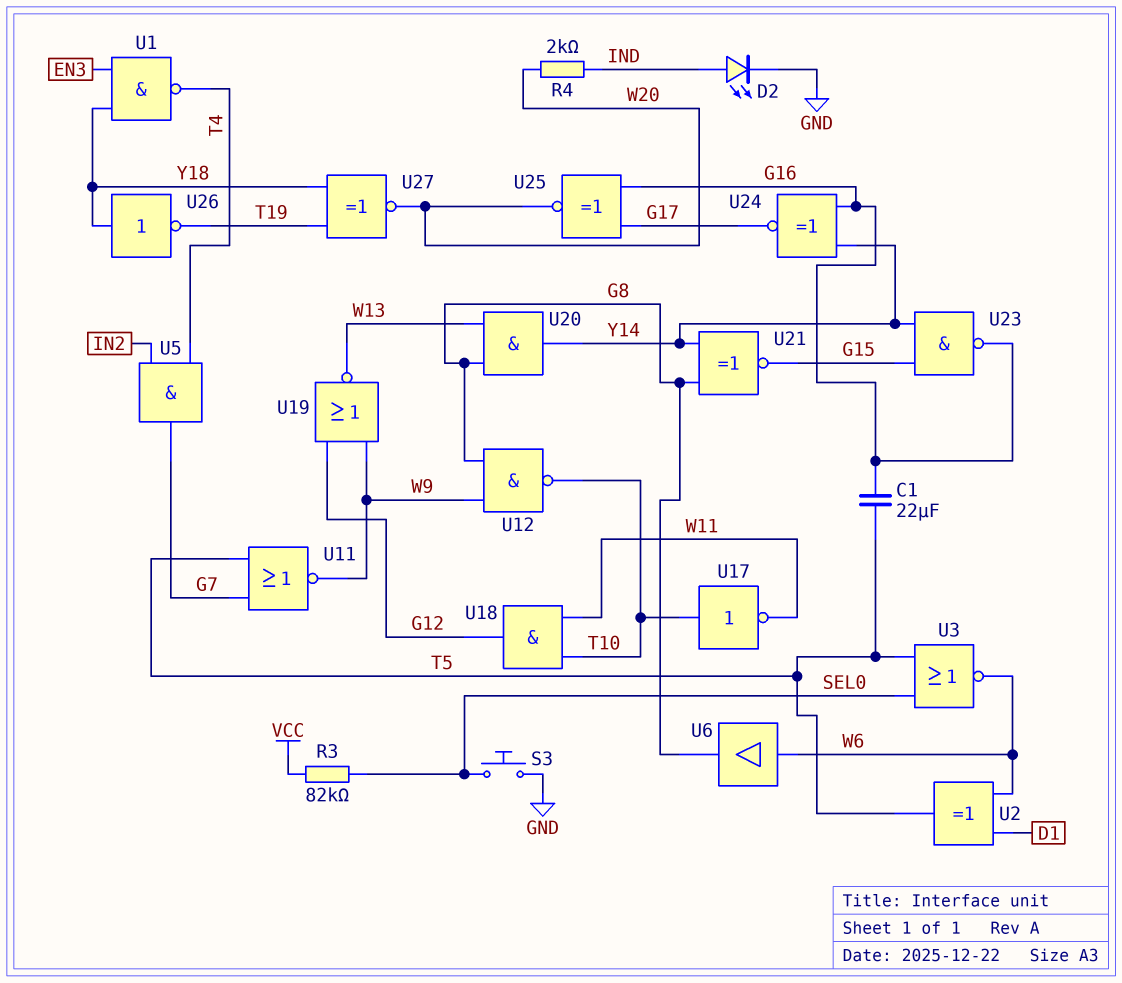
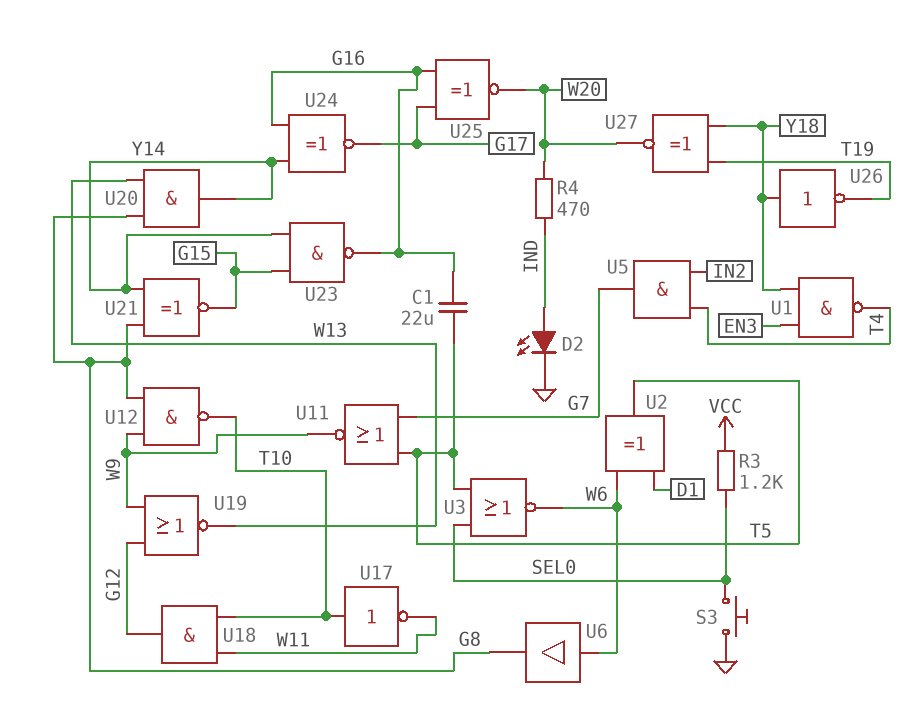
R3: 82k (SEL0, VCC) -> 1.2k (SEL0, VCC)
R4: 2k (IND, W20) -> 470 (IND, W20)

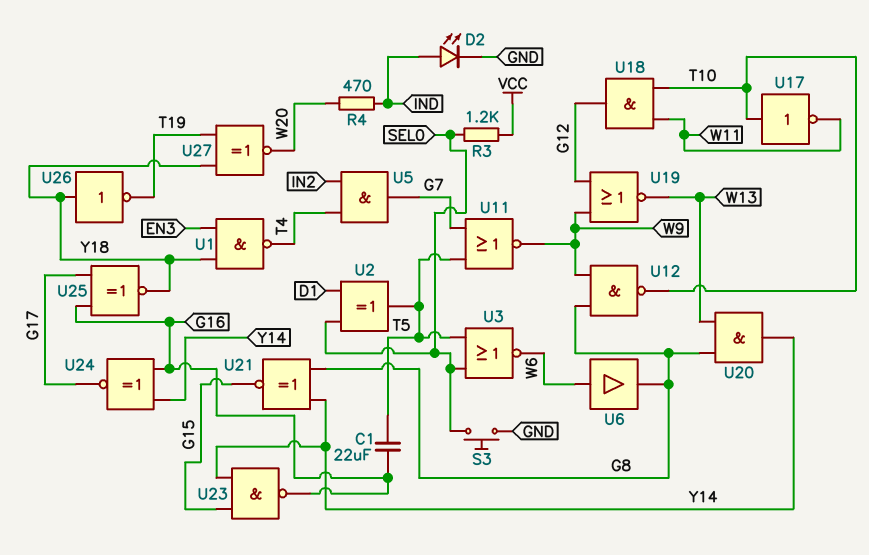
U2: XOR (in D1, in W6, out T5) -> XOR (in D1, in SEL0, out T5)
U25: XNOR (in G16, in G17, out W20) -> XNOR (in G16, in G17, out Y18)

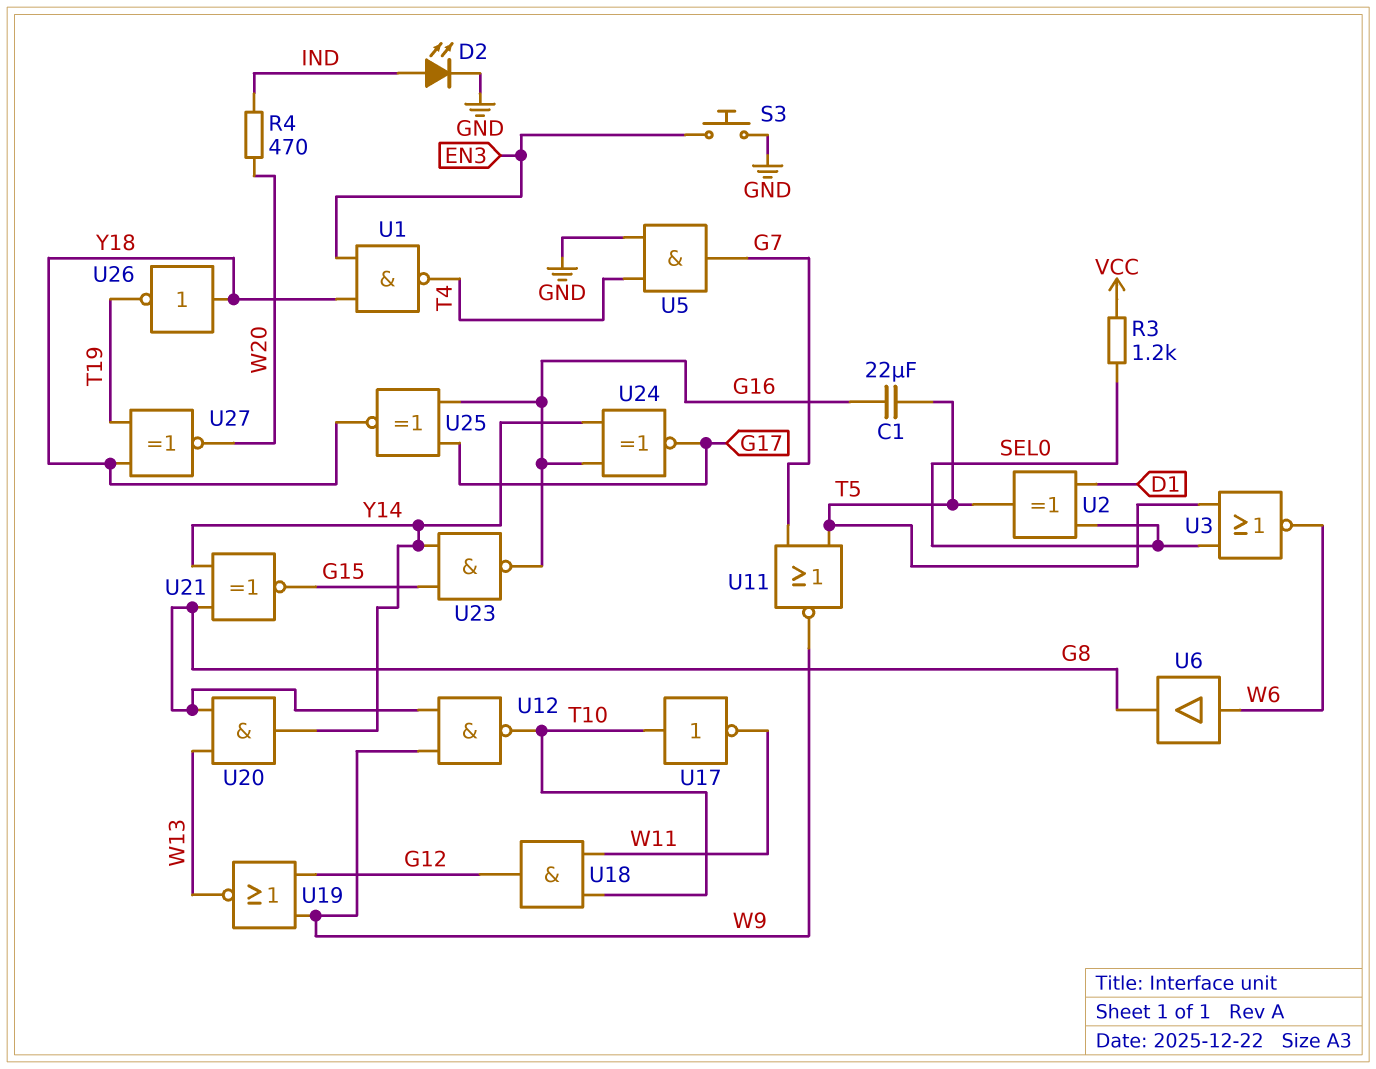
S3: button (GND, SEL0) -> button (EN3, GND)
U5: AND (in IN2, in T4, out G7) -> AND (in GND, in T4, out G7)

